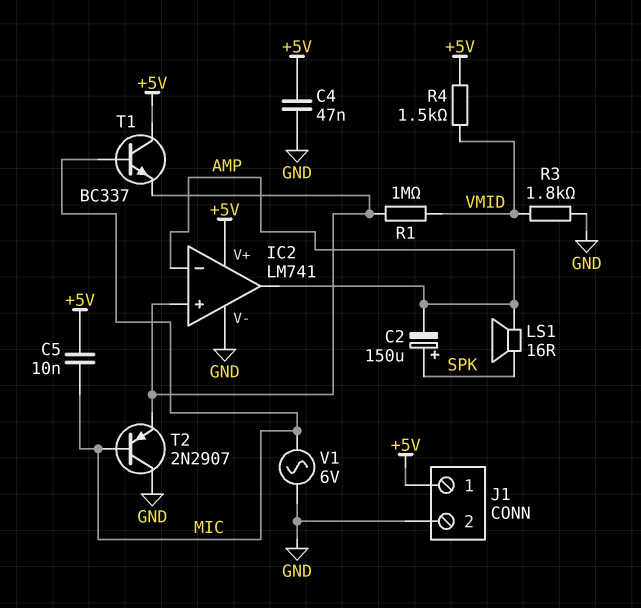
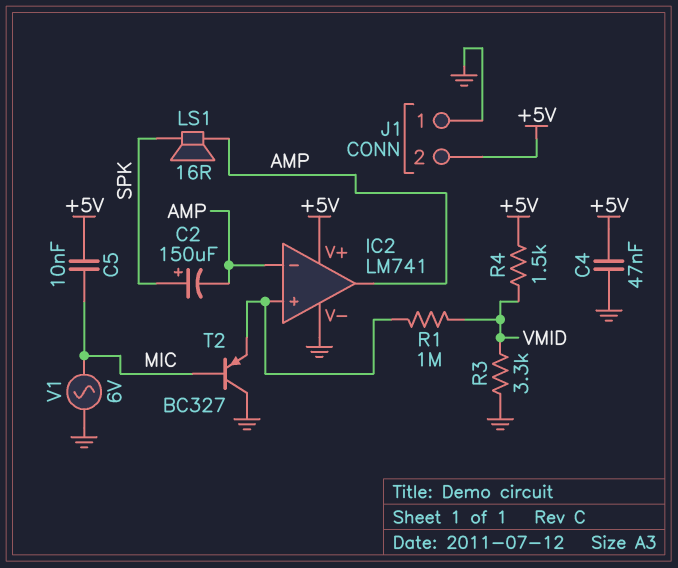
J1 pin 1: +5V -> GND
J1 pin 2: GND -> +5V
R3: 1.8k (GND, VMID) -> 3.3k (GND, VMID)
T1: NPN BC337 (B MIC, C +5V, E IC2/in+) -> none
T2: PNP 2N2907 (B MIC, C GND, E IC2/in+) -> PNP BC327 (B MIC, C GND, E IC2/in+)

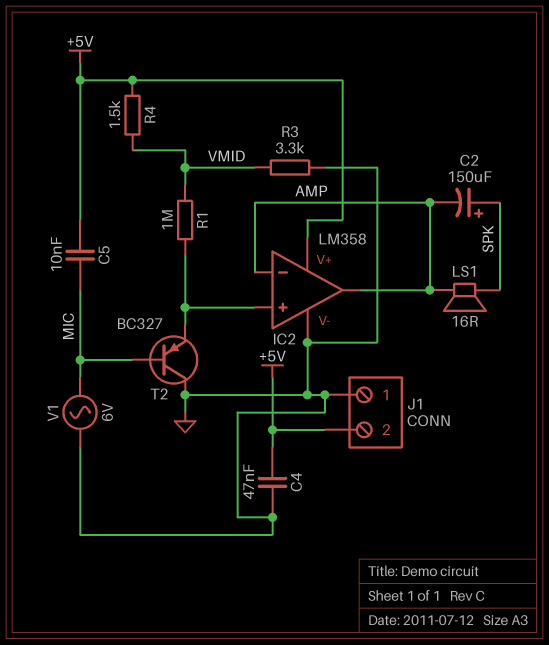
IC2: LM741 -> LM358

